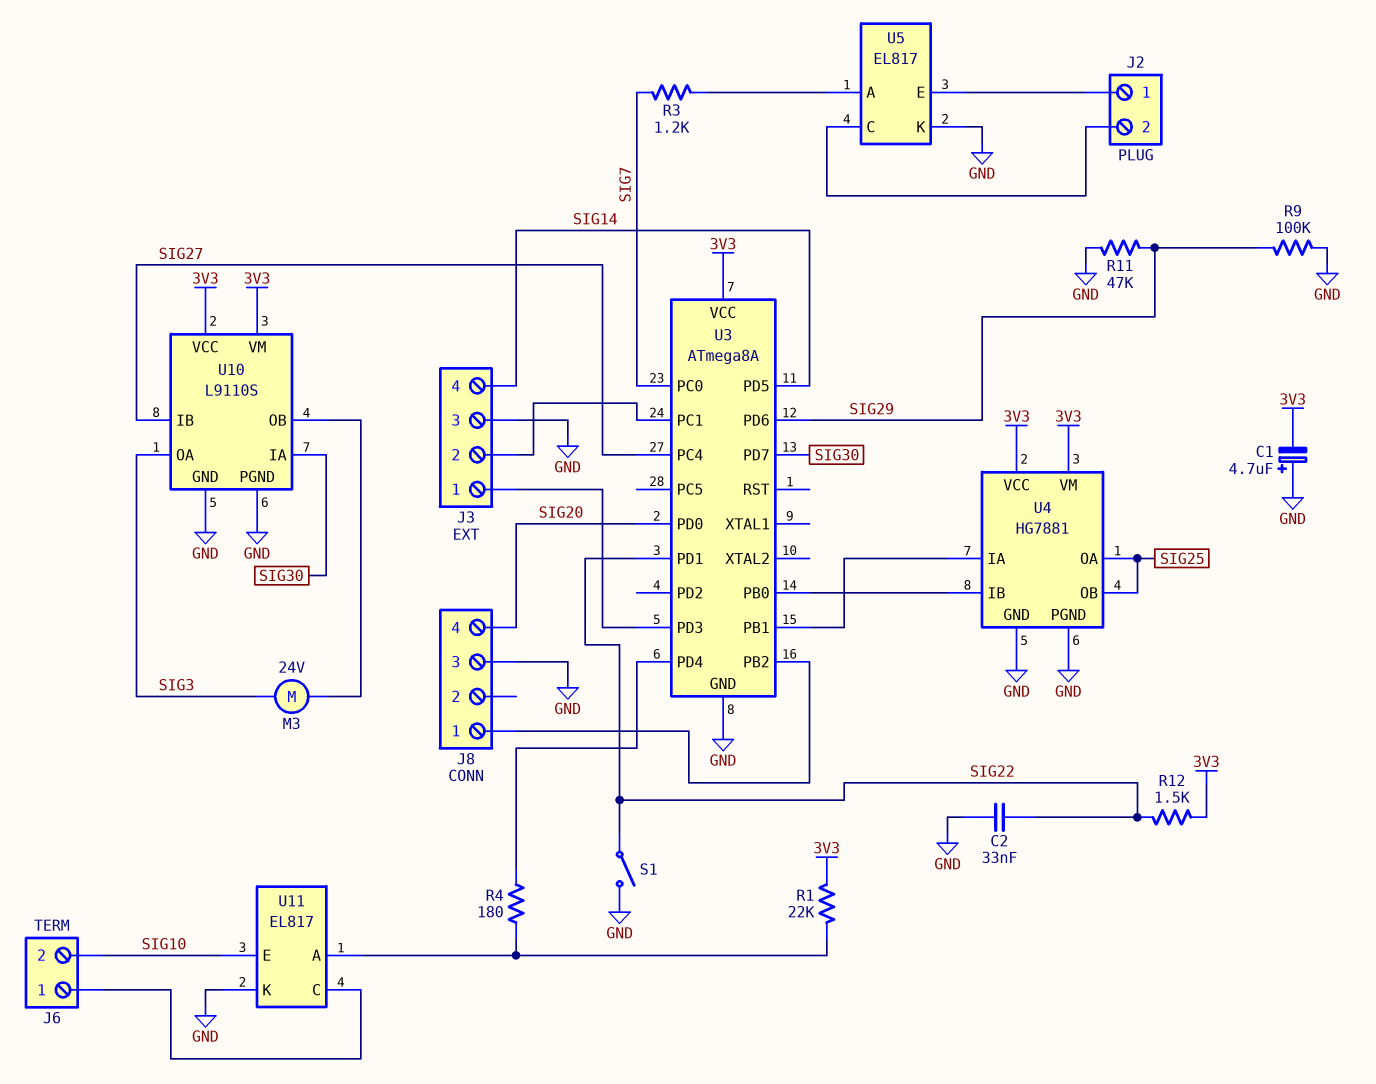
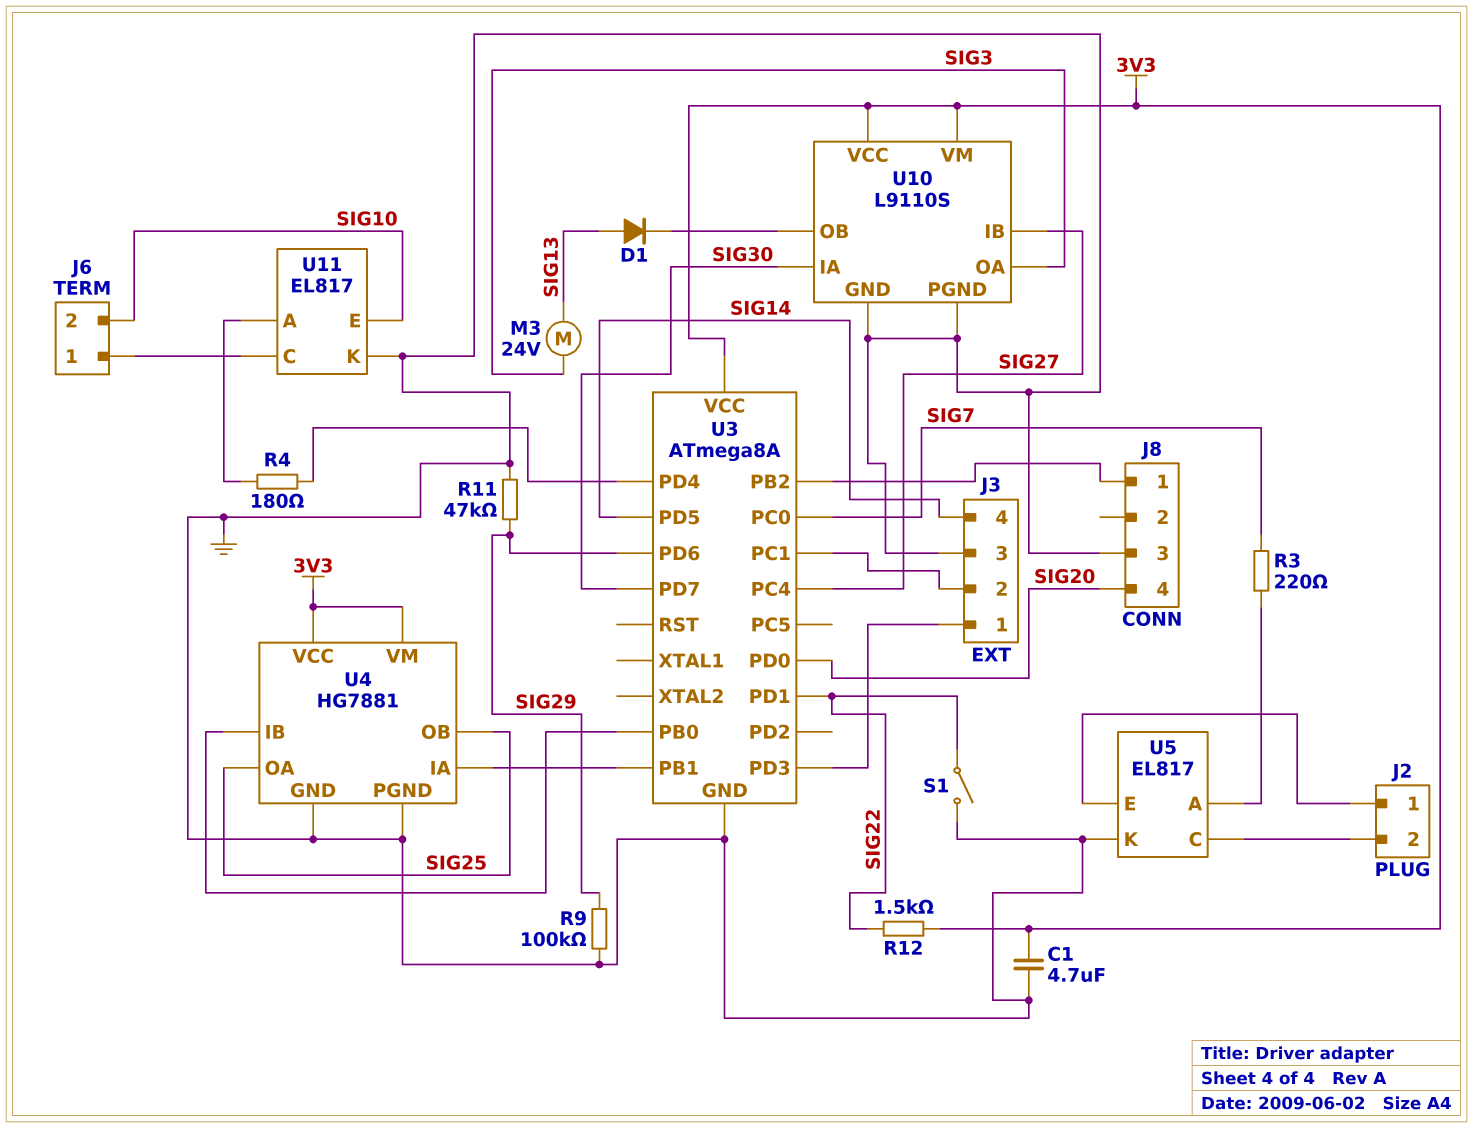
C1: 4.7uF (plus GND, minus 3V3) -> 4.7uF (3V3, GND)
C2: 33nF (GND, SIG22) -> none
D1: none -> diode (A SIG13, K U10/OB)
M3: motor 24V (SIG3, U10/OB) -> motor 24V (SIG3, SIG13)
R1: 22k (3V3, U11/A) -> none
R3: 1.2k (SIG7, U5/A) -> 220 (SIG7, U5/A)

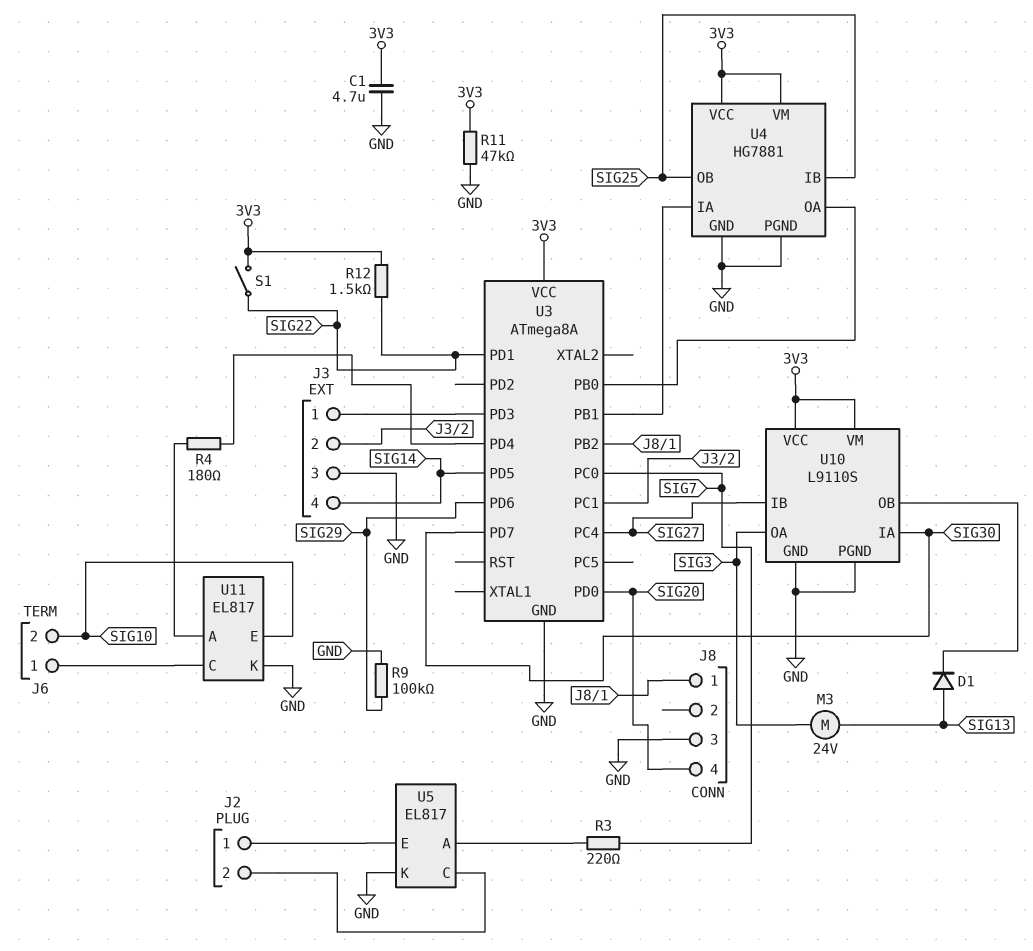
R11: 47k (GND, SIG29) -> 47k (3V3, GND)
S1: switch (GND, SIG22) -> switch (3V3, SIG22)
U4 pin IB: U3/PB0 -> SIG25
U4 pin OA: SIG25 -> U3/PB0

